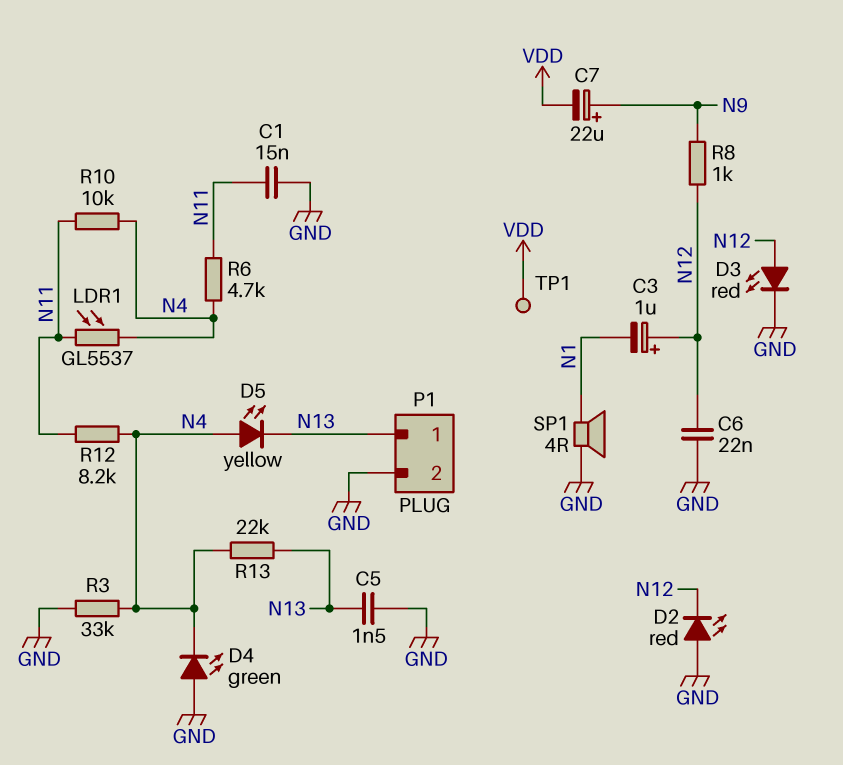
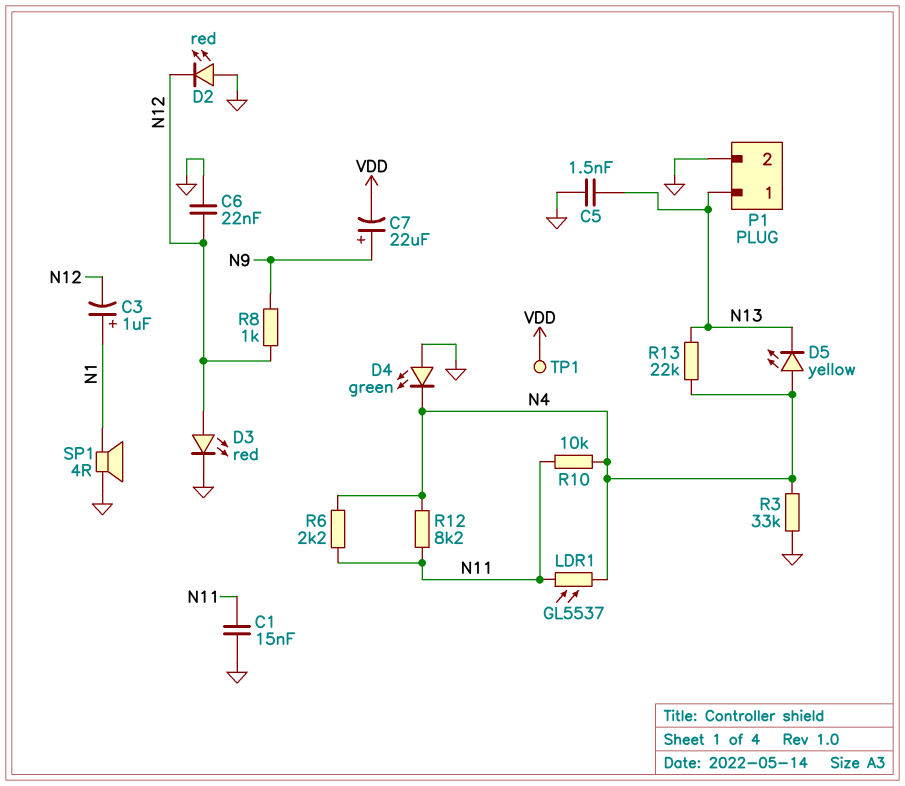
C3: 1uF (plus N12, minus N1) -> 1uF (plus N1, minus N12)
R6: 4.7k (N4, N11) -> 2.2k (N4, N11)

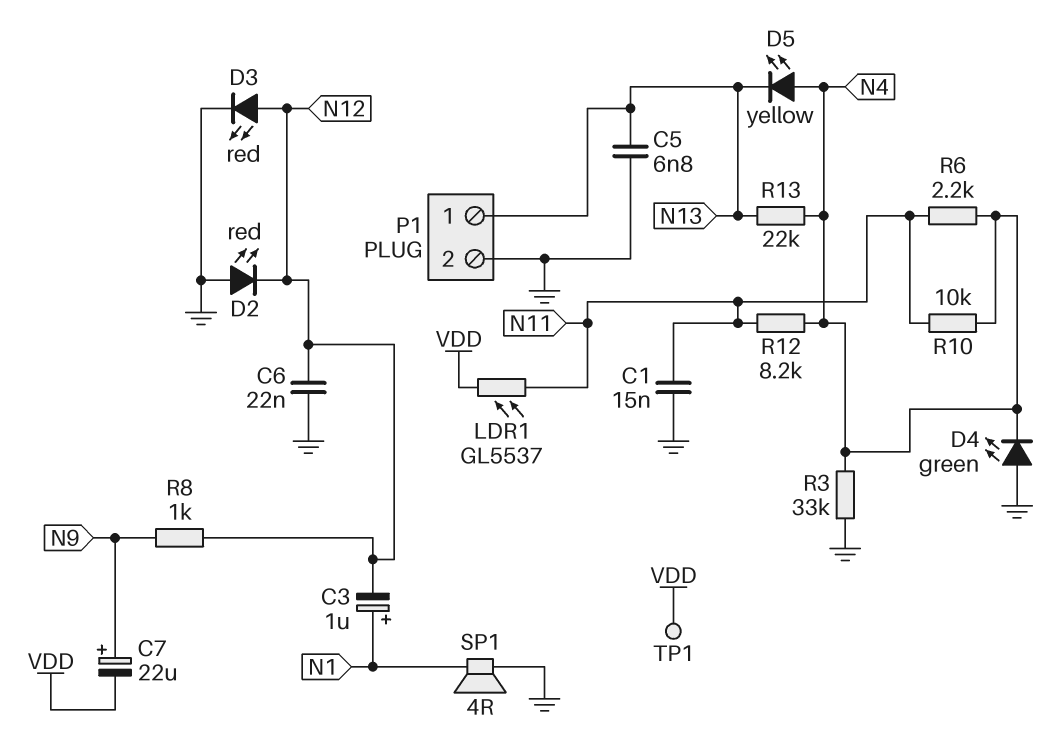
C5: 1.5nF (GND, N13) -> 6.8nF (GND, N13)
LDR1: GL5537 (N4, N11) -> GL5537 (N11, VDD)

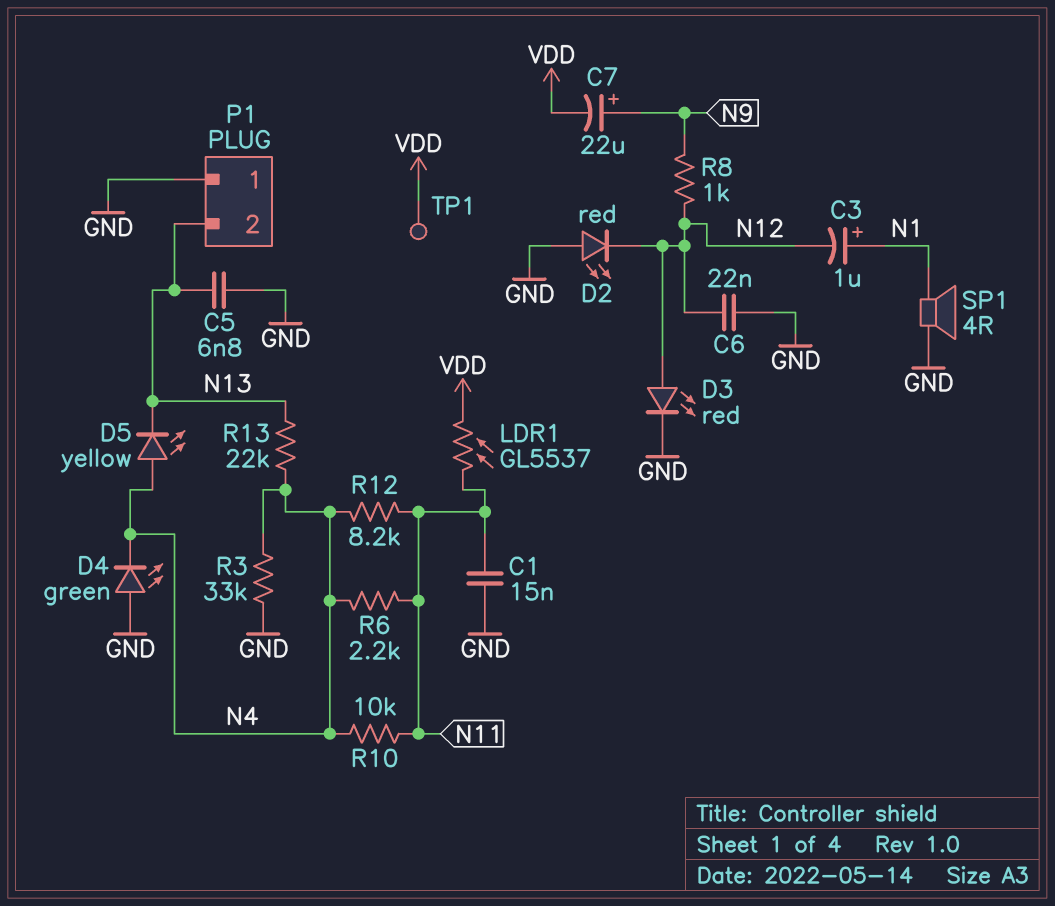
P1 pin 1: N13 -> GND
P1 pin 2: GND -> N13

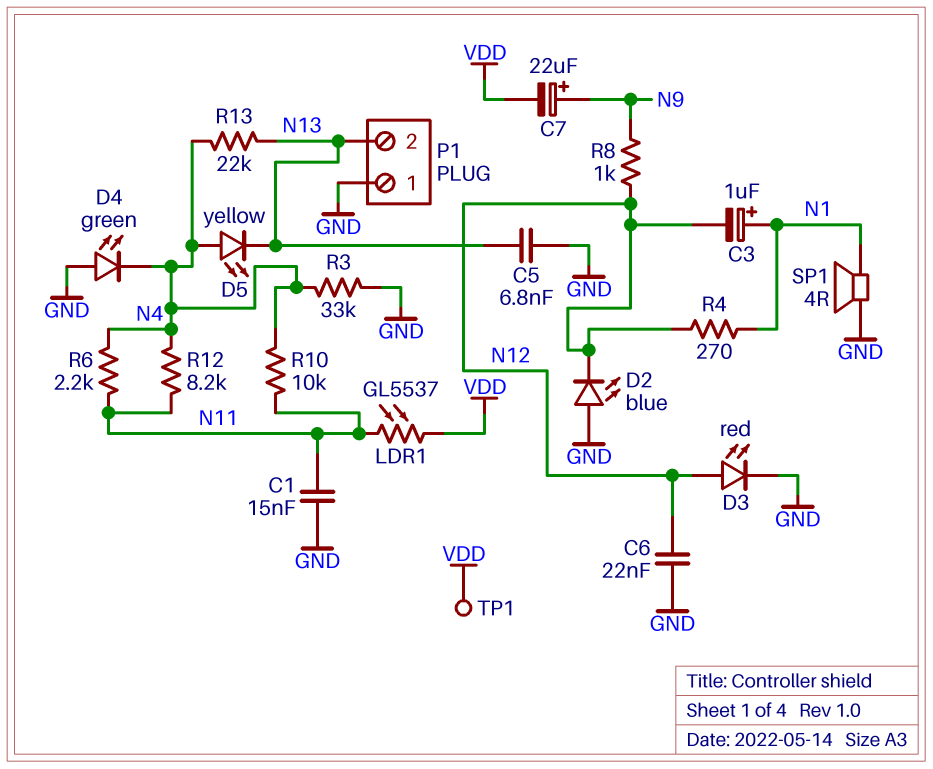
D2: LED red (A GND, K N12) -> LED blue (A GND, K N12)
R4: none -> 270 (N1, N12)

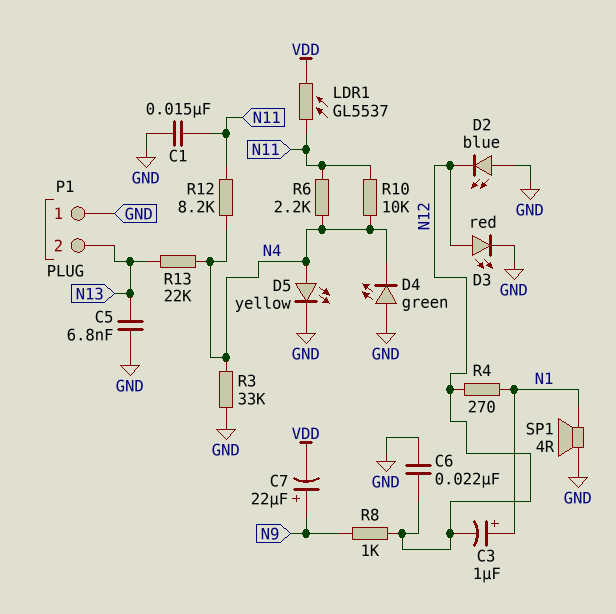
D5: LED yellow (A N4, K N13) -> LED yellow (A N4, K GND)
TP1: test point (VDD) -> none

